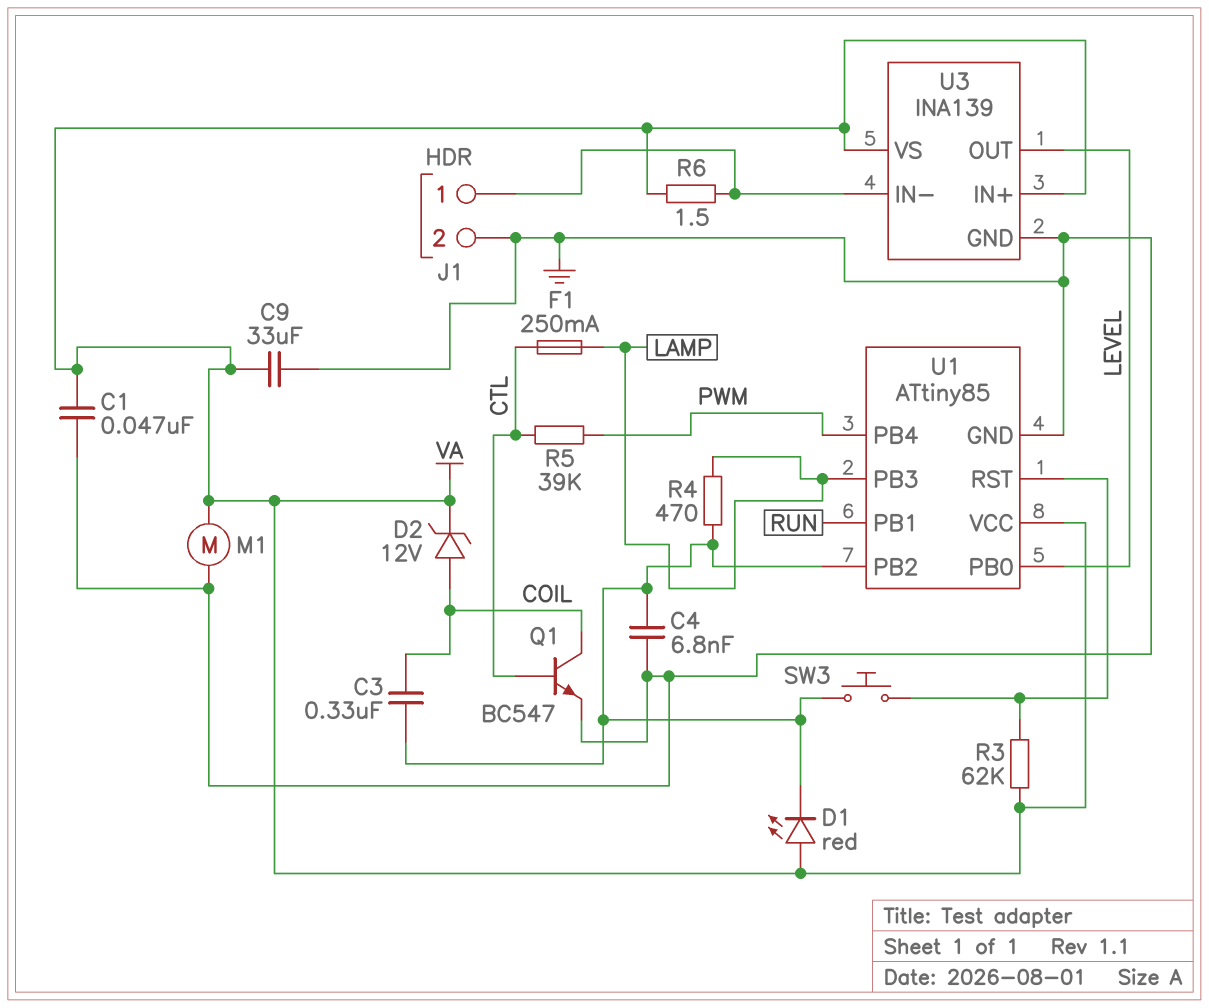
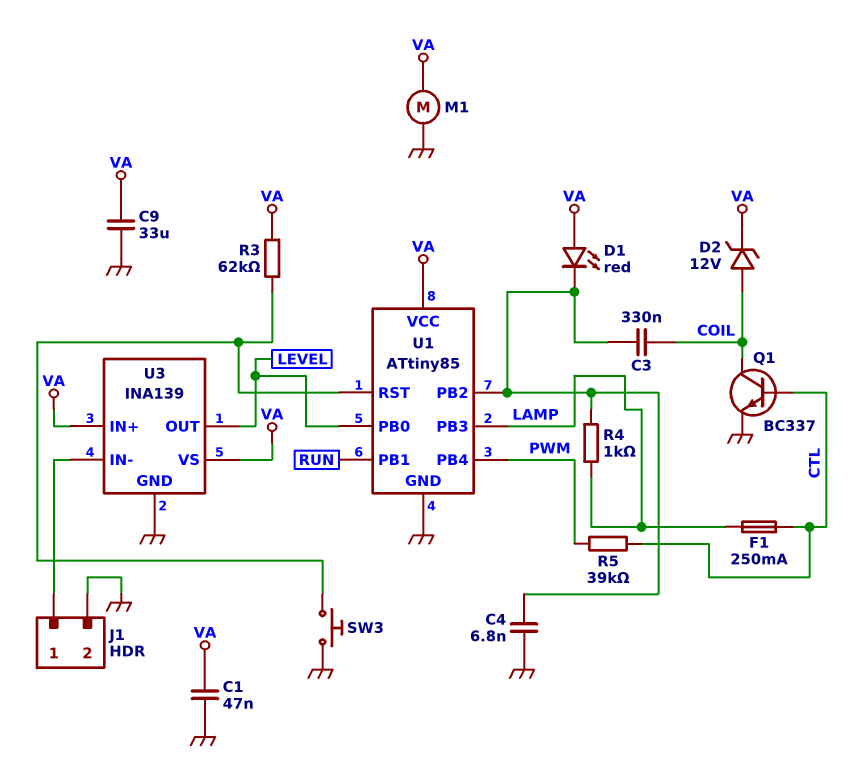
Q1: NPN BC547 (B CTL, C COIL, E GND) -> NPN BC337 (B CTL, C COIL, E GND)
R4: 470 (LAMP, U1/PB2) -> 1k (LAMP, U1/PB2)
R6: 1.5 (J1/1, VA) -> none
SW3: button (U1/PB2, U1/RST) -> button (GND, U1/RST)

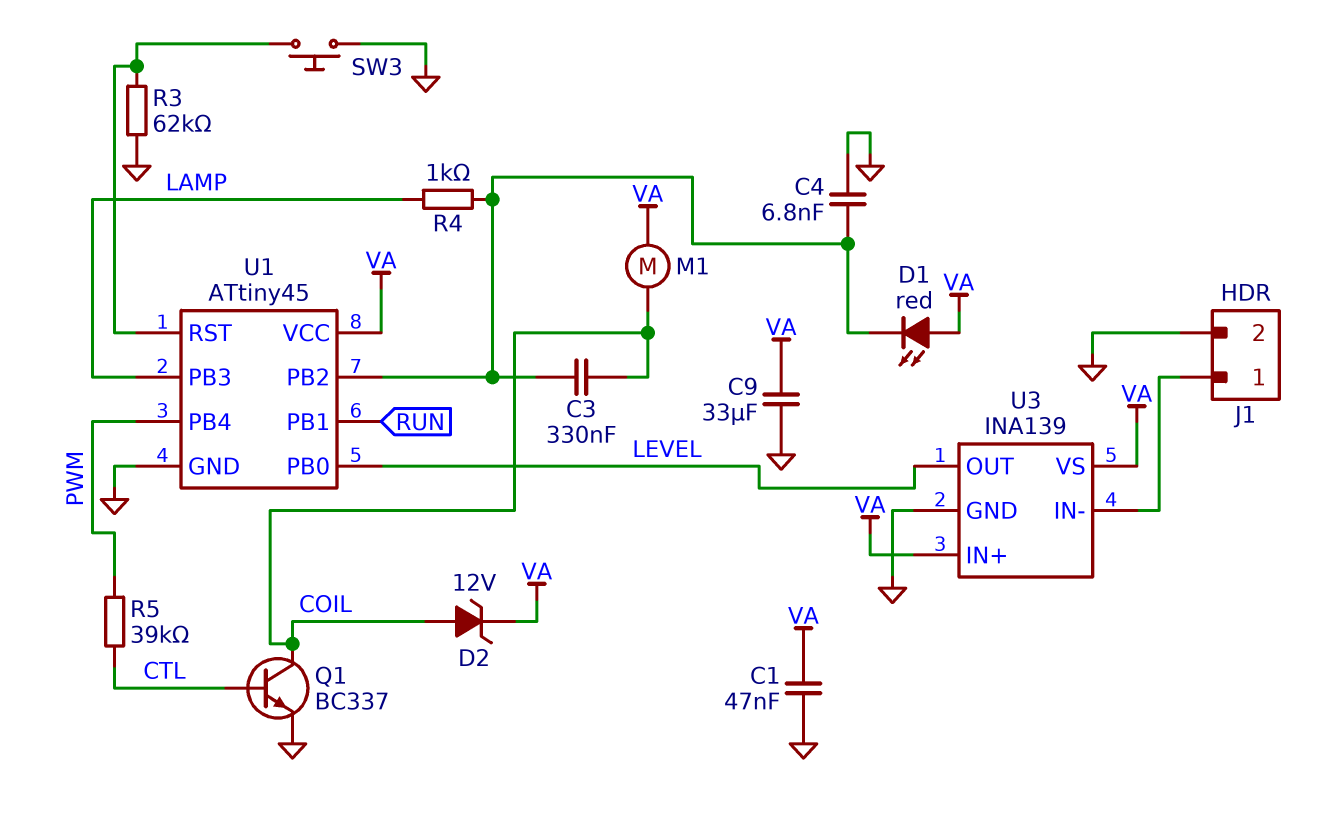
F1: 250mA (CTL, LAMP) -> none
M1: motor (GND, VA) -> motor (COIL, VA)
R3: 62k (U1/RST, VA) -> 62k (GND, U1/RST)
U1: ATtiny85 -> ATtiny45

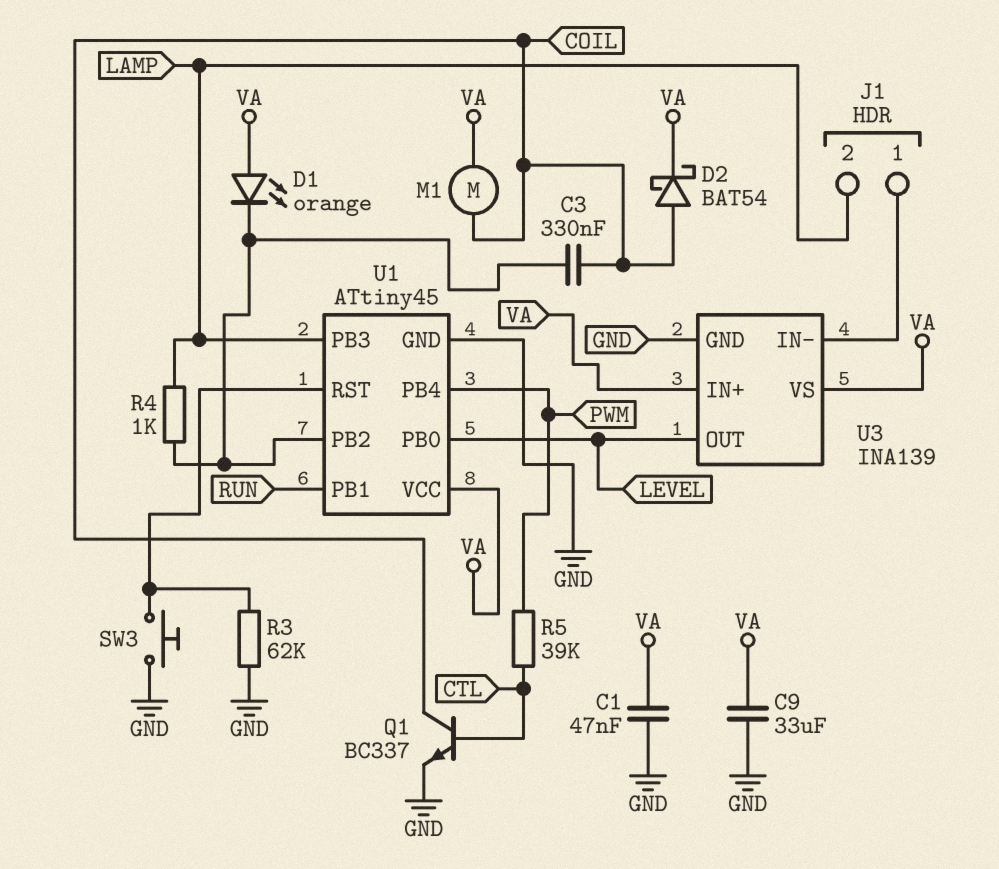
C4: 6.8nF (GND, U1/PB2) -> none
D1: LED red (A VA, K U1/PB2) -> LED orange (A VA, K U1/PB2)
D2: zener 12V (A COIL, K VA) -> schottky BAT54 (A COIL, K VA)
J1 pin 2: GND -> LAMP

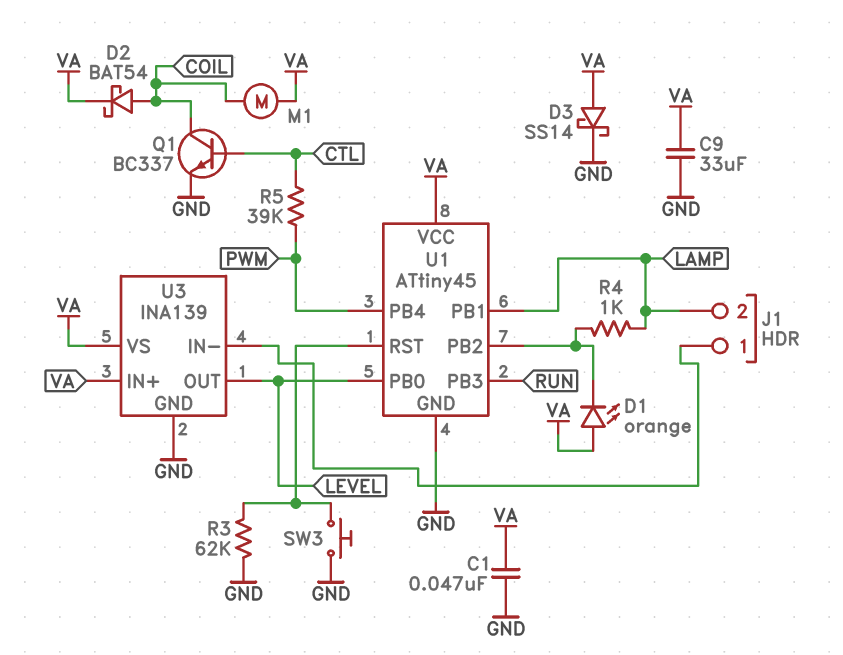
C3: 330nF (COIL, U1/PB2) -> none
D3: none -> schottky SS14 (A VA, K GND)
U1 pin PB1: RUN -> LAMP
U1 pin PB3: LAMP -> RUN

